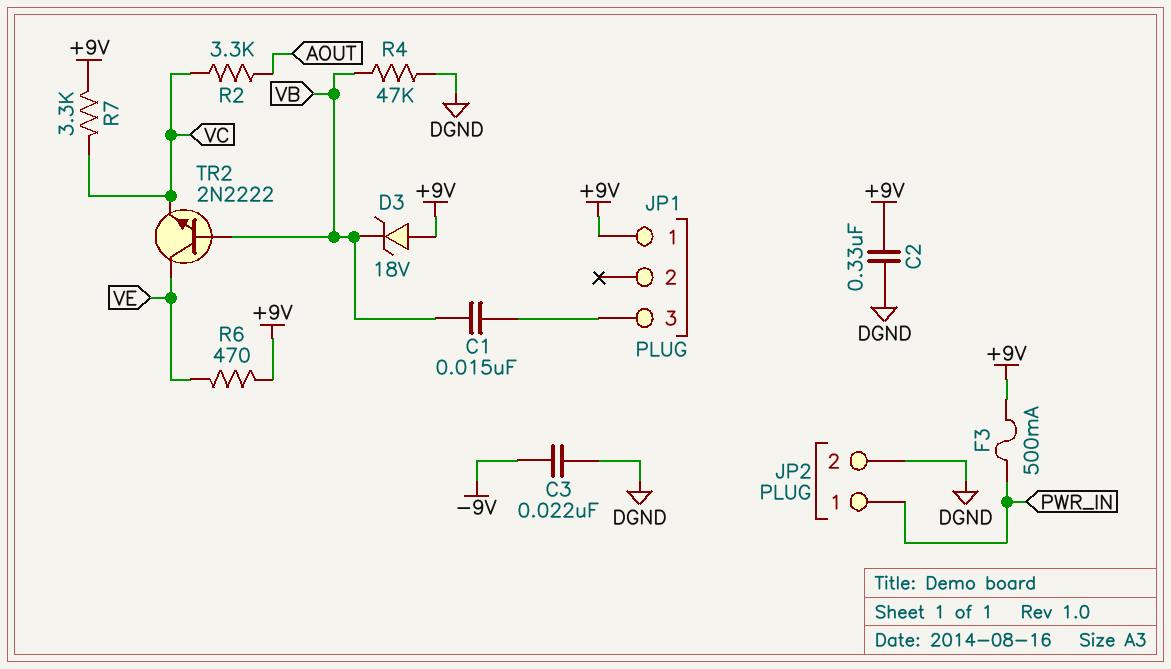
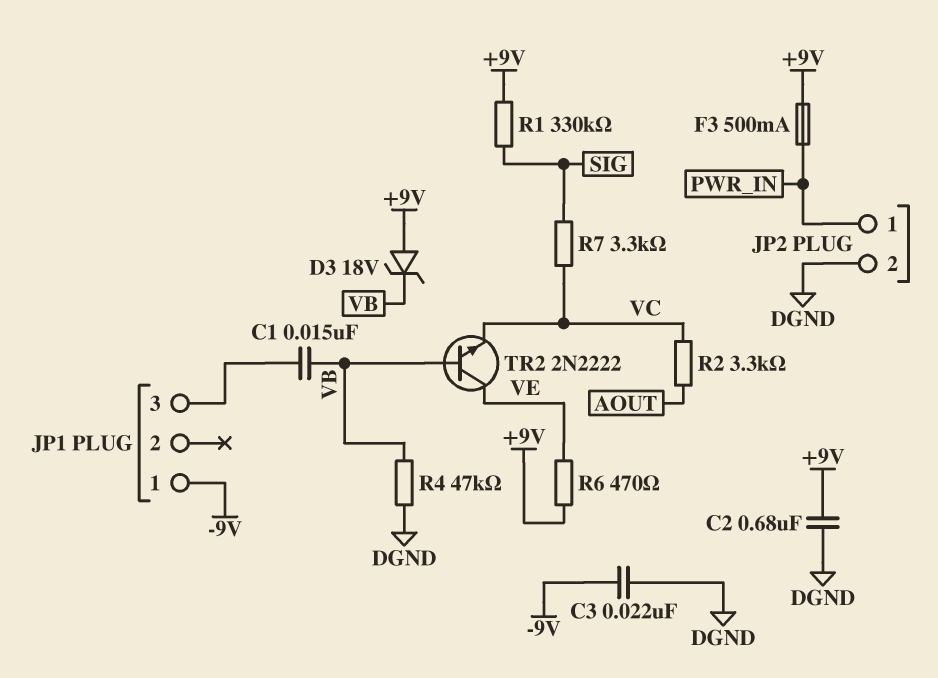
C2: 330nF (+9V, DGND) -> 680nF (+9V, DGND)
JP1 pin 1: +9V -> -9V
R1: none -> 330k (+9V, SIG)
R7: 3.3k (+9V, VC) -> 3.3k (SIG, VC)

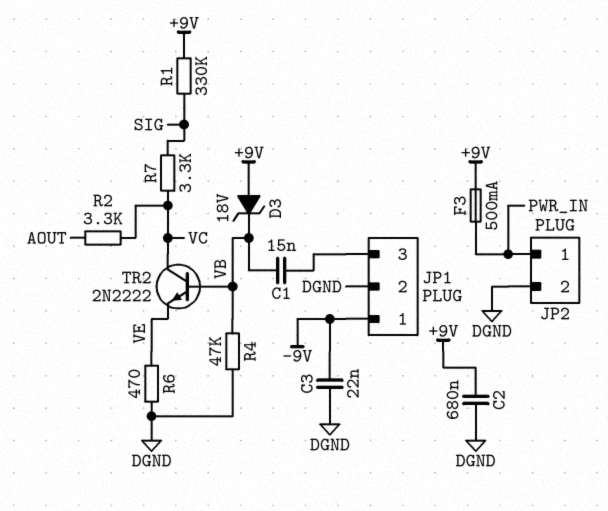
JP1 pin 2: none -> DGND
R6: 470 (+9V, VE) -> 470 (DGND, VE)
TR2: NPN 2N2222 (B VB, C VE, E VC) -> NPN 2N2222 (B VB, C VC, E VE)

